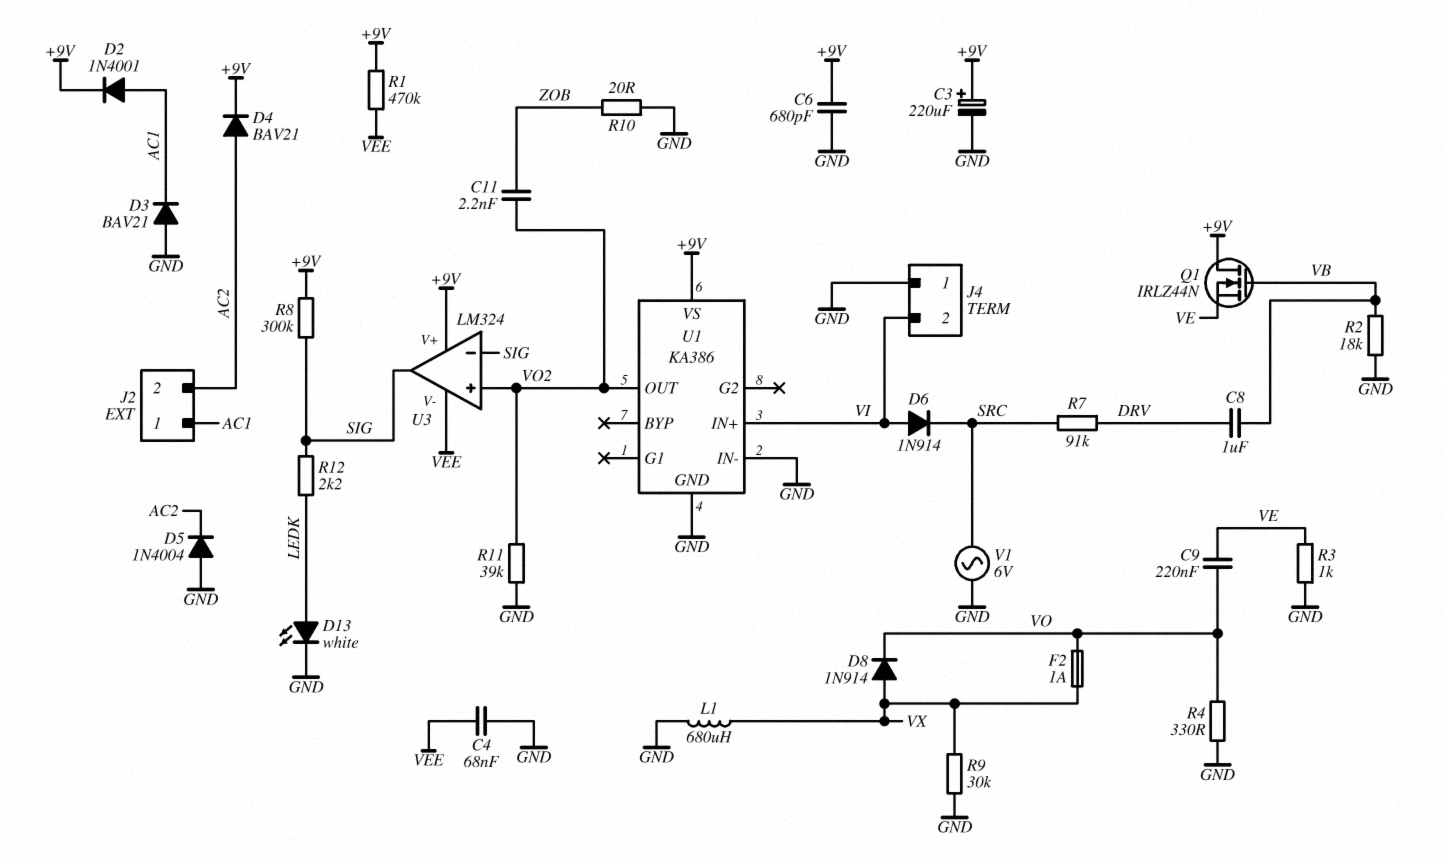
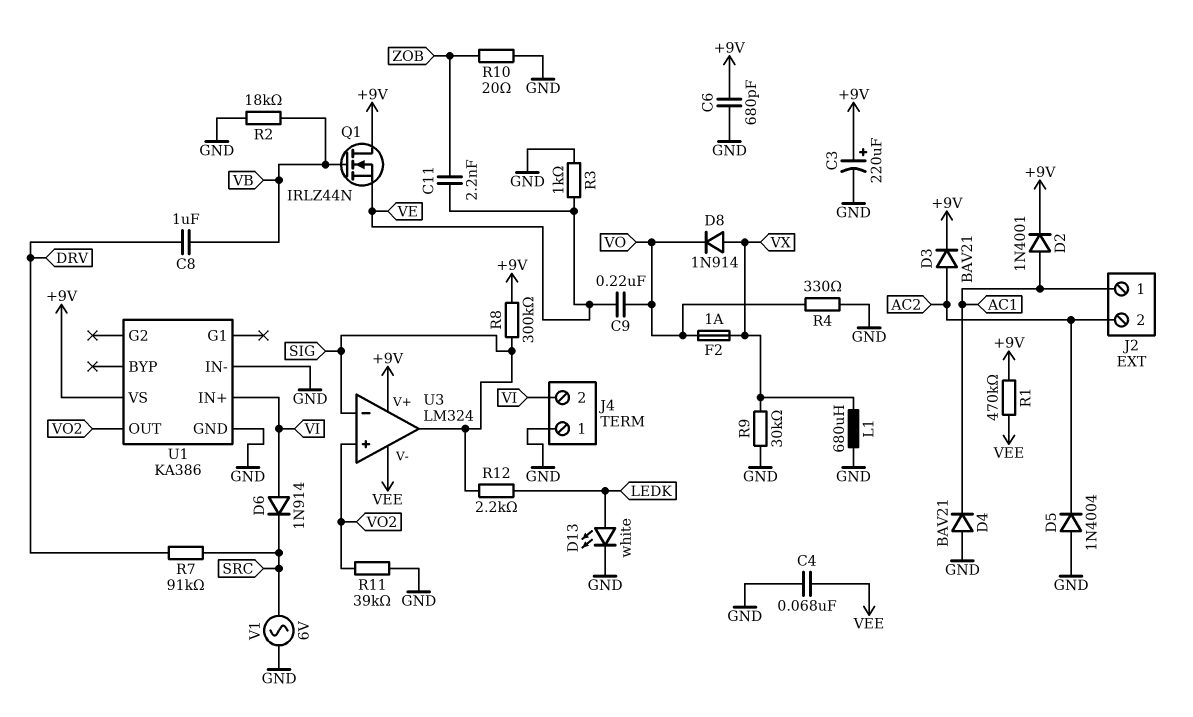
C11: 2.2nF (VO2, ZOB) -> 2.2nF (VE, ZOB)
D3: diode BAV21 (A GND, K AC1) -> diode BAV21 (A AC2, K +9V)
D4: diode BAV21 (A AC2, K +9V) -> diode BAV21 (A GND, K AC1)

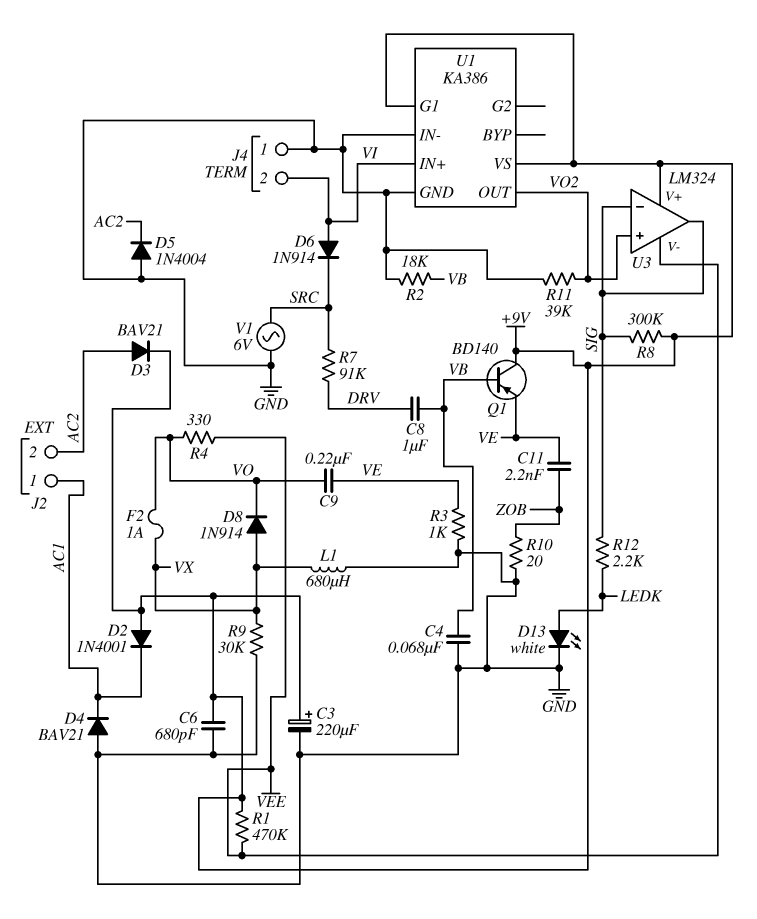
C4: 68nF (GND, VEE) -> 68nF (GND, VB)
D2: diode 1N4001 (A AC1, K +9V) -> diode 1N4001 (A +9V, K AC1)
Q1: NMOS IRLZ44N (G VB, D +9V, S VE) -> PNP BD140 (B VB, C +9V, E VE)
R4: 330 (GND, VO) -> 330 (VEE, VO)
U1 pin G1: none -> +9V

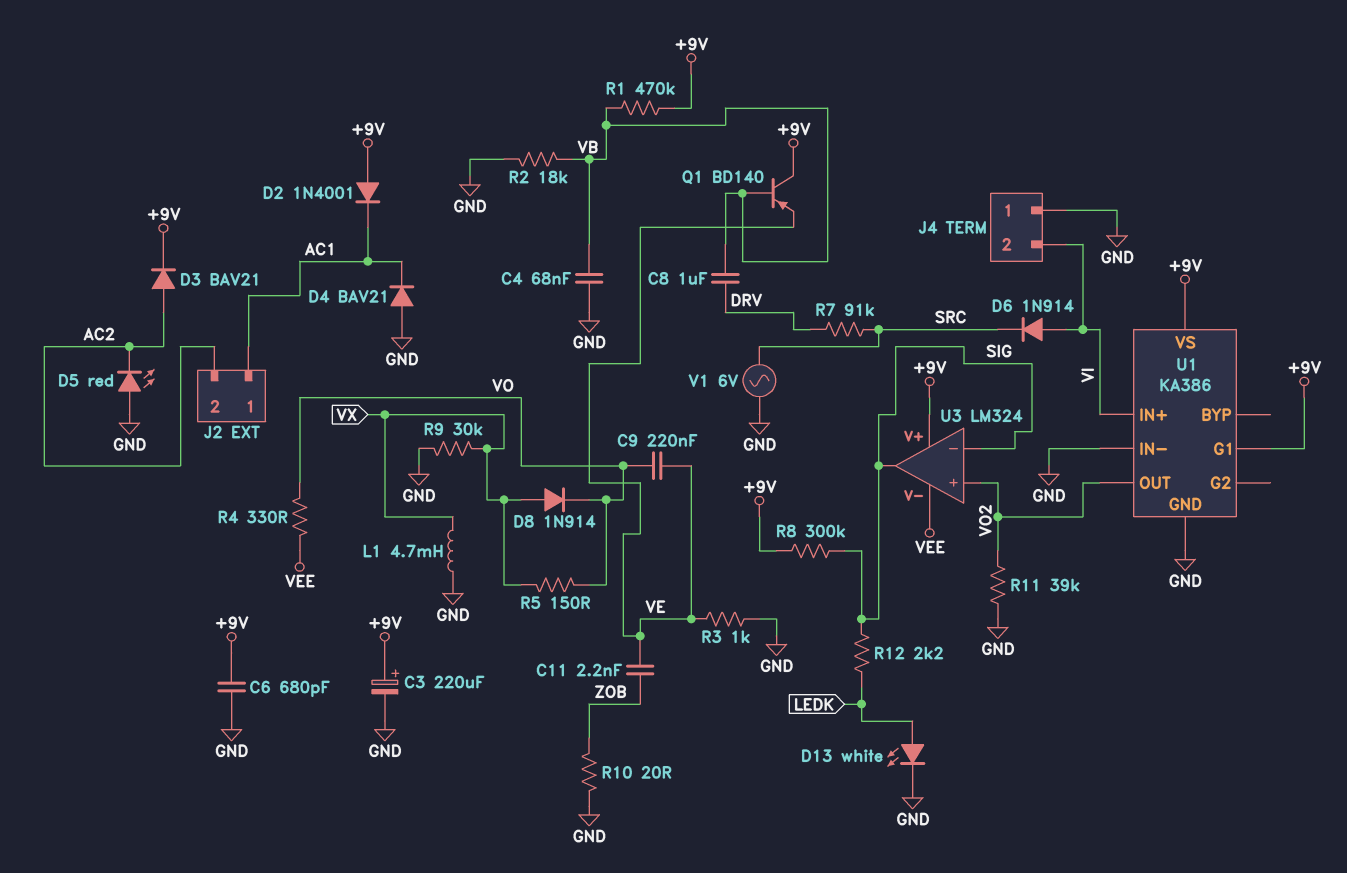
D5: diode 1N4004 (A GND, K AC2) -> LED red (A GND, K AC2)
F2: 1A (VO, VX) -> none
L1: 680uH (GND, VX) -> 4.7mH (GND, VX)
R1: 470k (+9V, VEE) -> 470k (+9V, VB)
R5: none -> 150 (VO, VX)

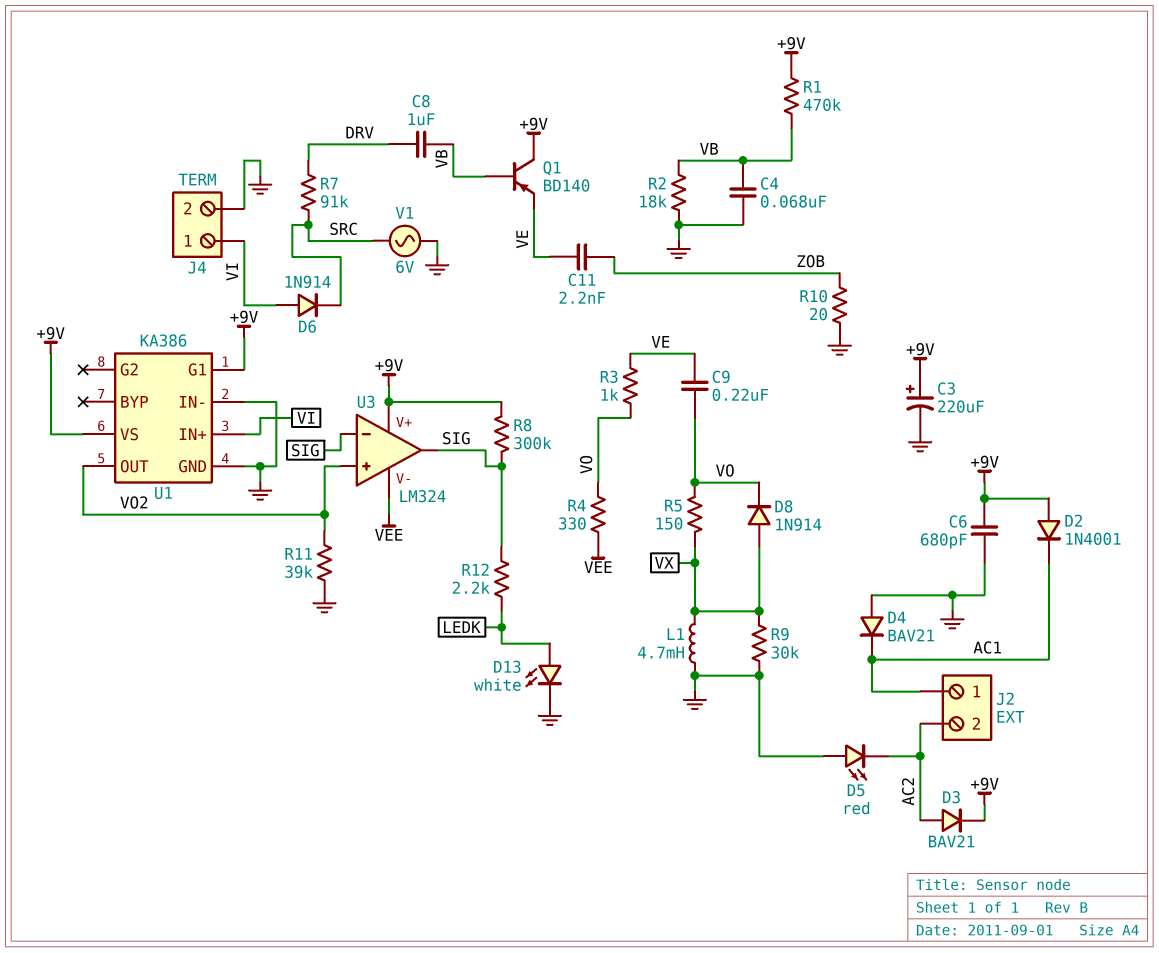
J4 pin 1: GND -> VI
J4 pin 2: VI -> GND
R3: 1k (GND, VE) -> 1k (VE, VO)

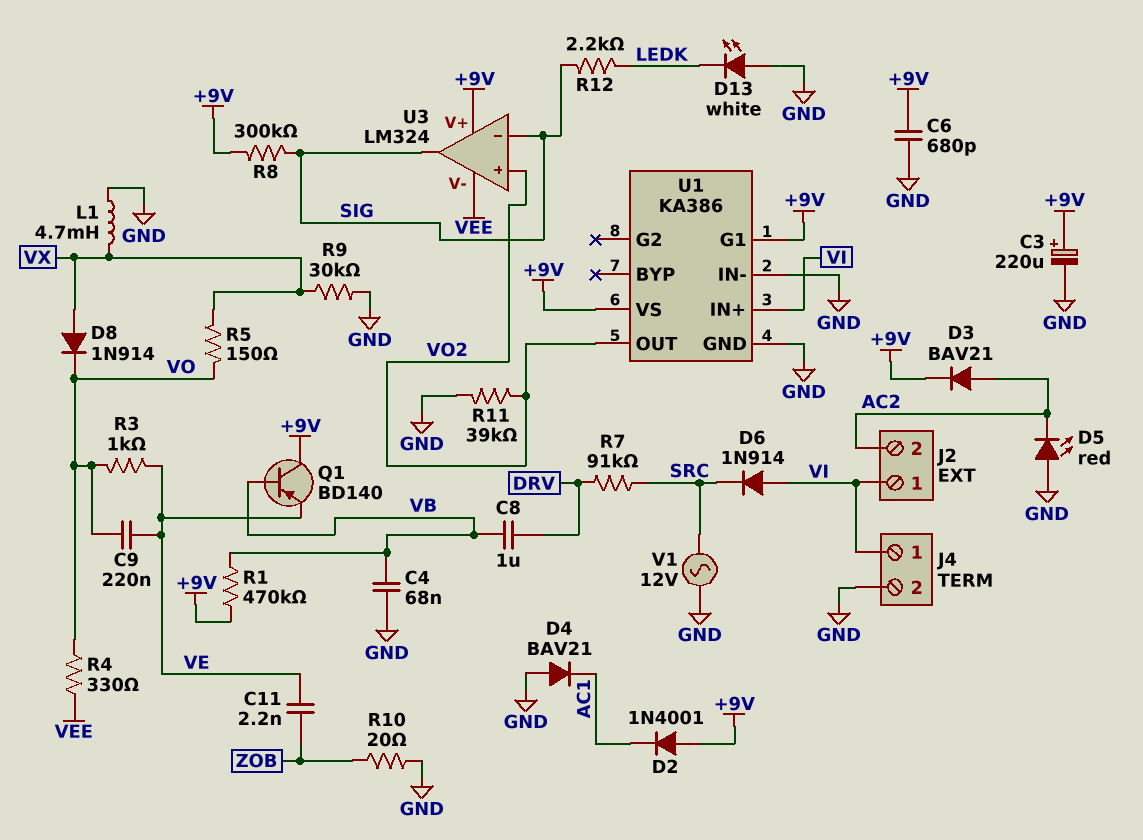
D13: LED white (A LEDK, K GND) -> LED white (A GND, K LEDK)
J2 pin 1: AC1 -> VI
R2: 18k (GND, VB) -> none
V1: AC 6V (GND, SRC) -> AC 12V (GND, SRC)

